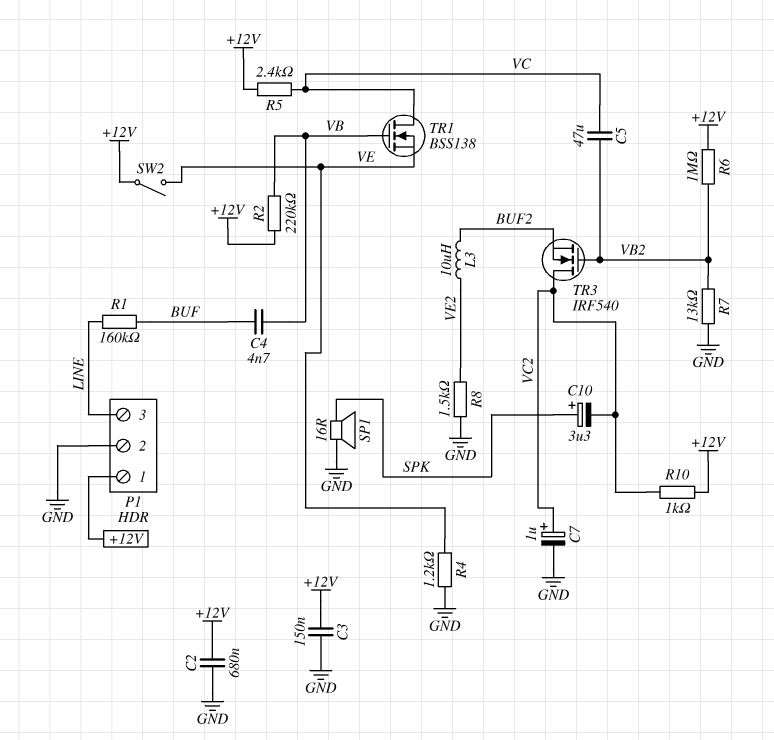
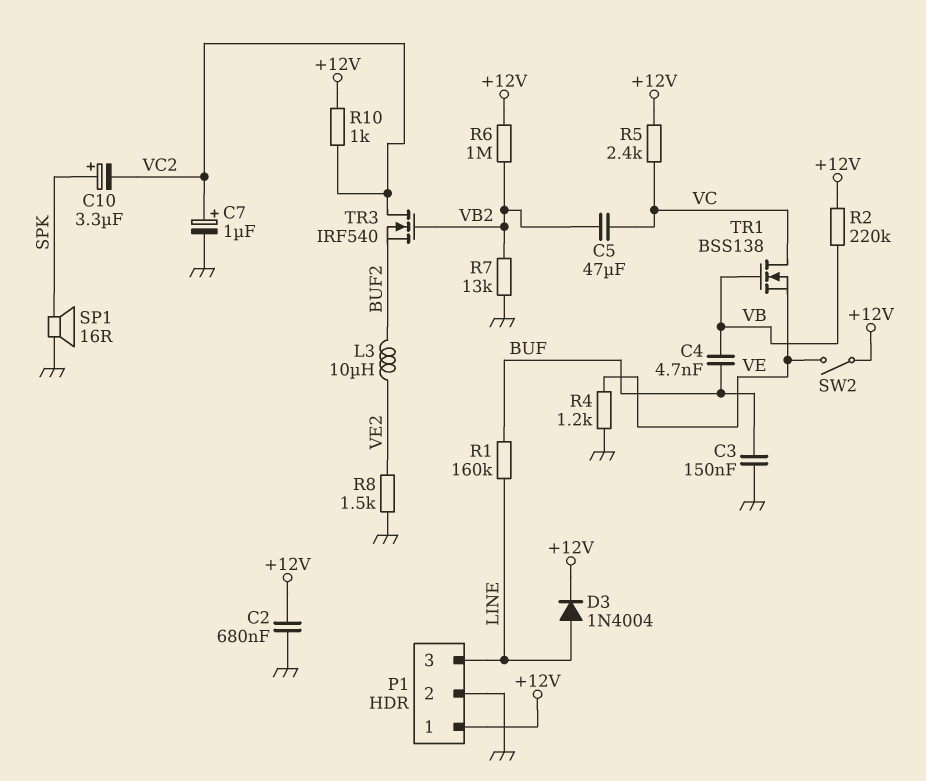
C3: 150nF (+12V, GND) -> 150nF (BUF, GND)
D3: none -> diode 1N4004 (A LINE, K +12V)

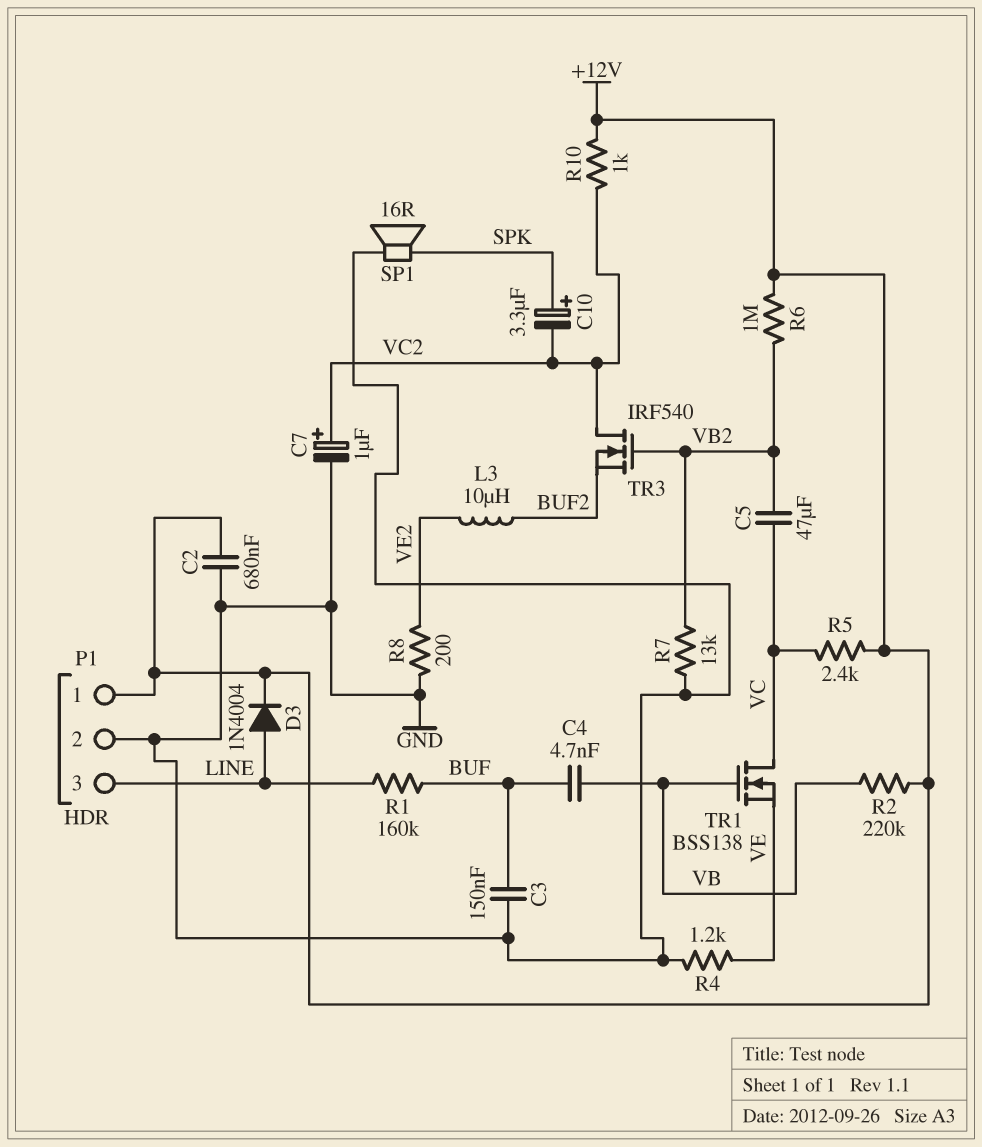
R8: 1.5k (GND, VE2) -> 200 (GND, VE2)
SW2: switch (+12V, VE) -> none

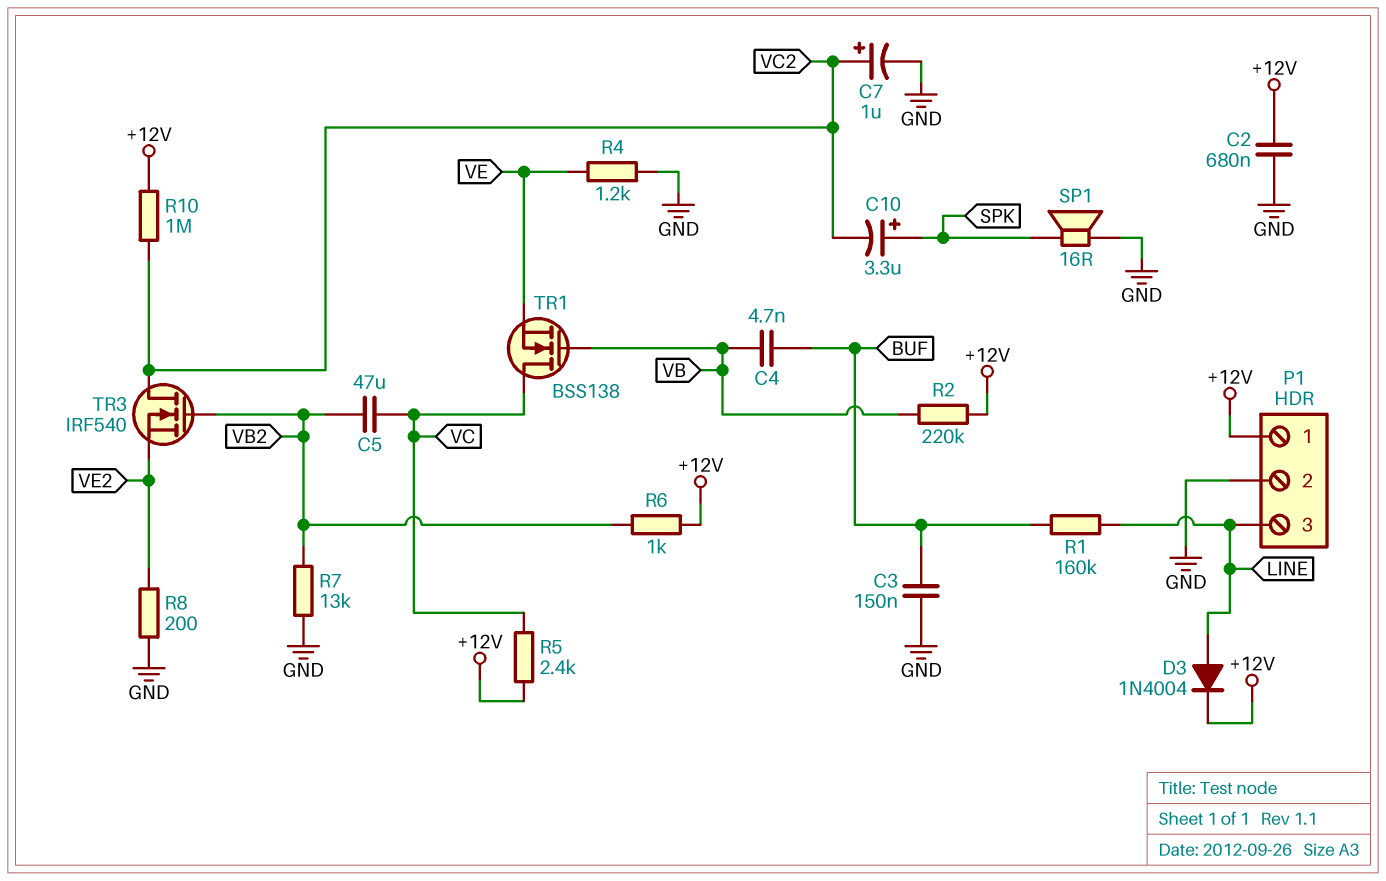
L3: 10uH (BUF2, VE2) -> none
R6: 1M (+12V, VB2) -> 1k (+12V, VB2)
R10: 1k (+12V, VC2) -> 1M (+12V, VC2)
TR3: NMOS IRF540 (G VB2, D VC2, S BUF2) -> NMOS IRF540 (G VB2, D VC2, S VE2)

